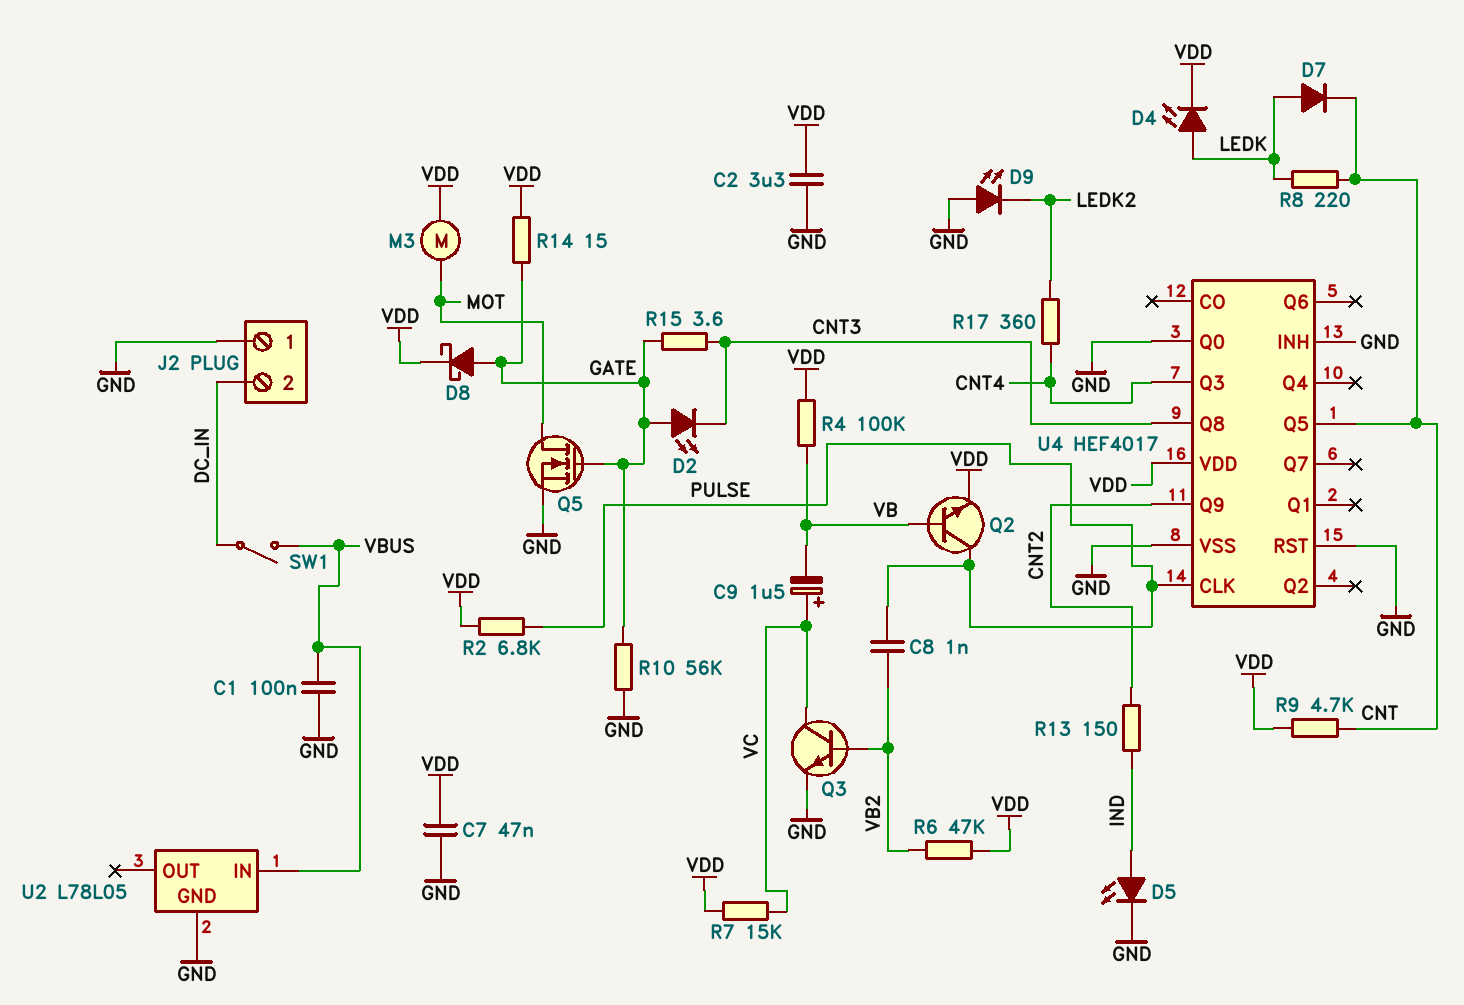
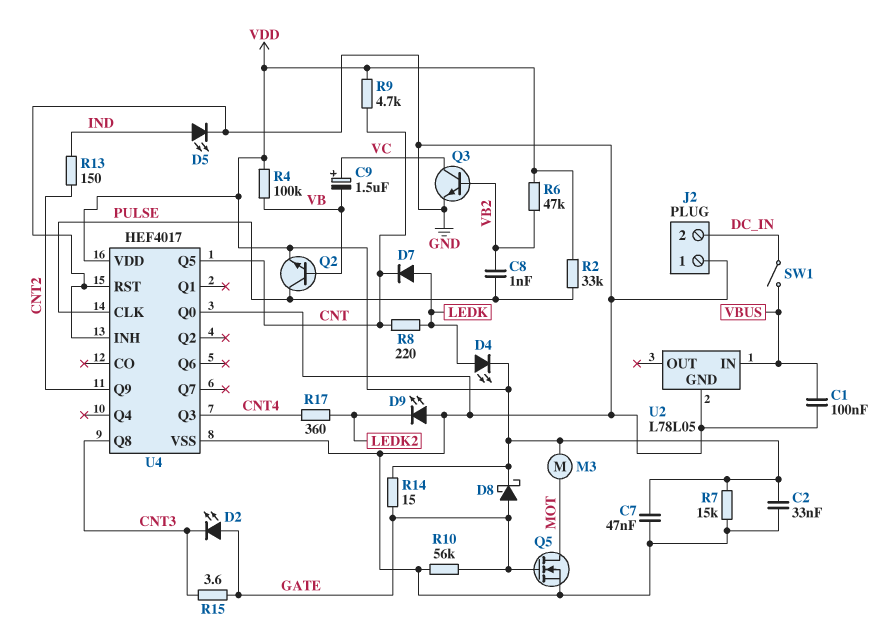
C2: 3.3uF (GND, VDD) -> 33nF (GND, VDD)
R2: 6.8k (PULSE, VDD) -> 33k (PULSE, VDD)
R7: 15k (VC, VDD) -> 15k (GND, VDD)

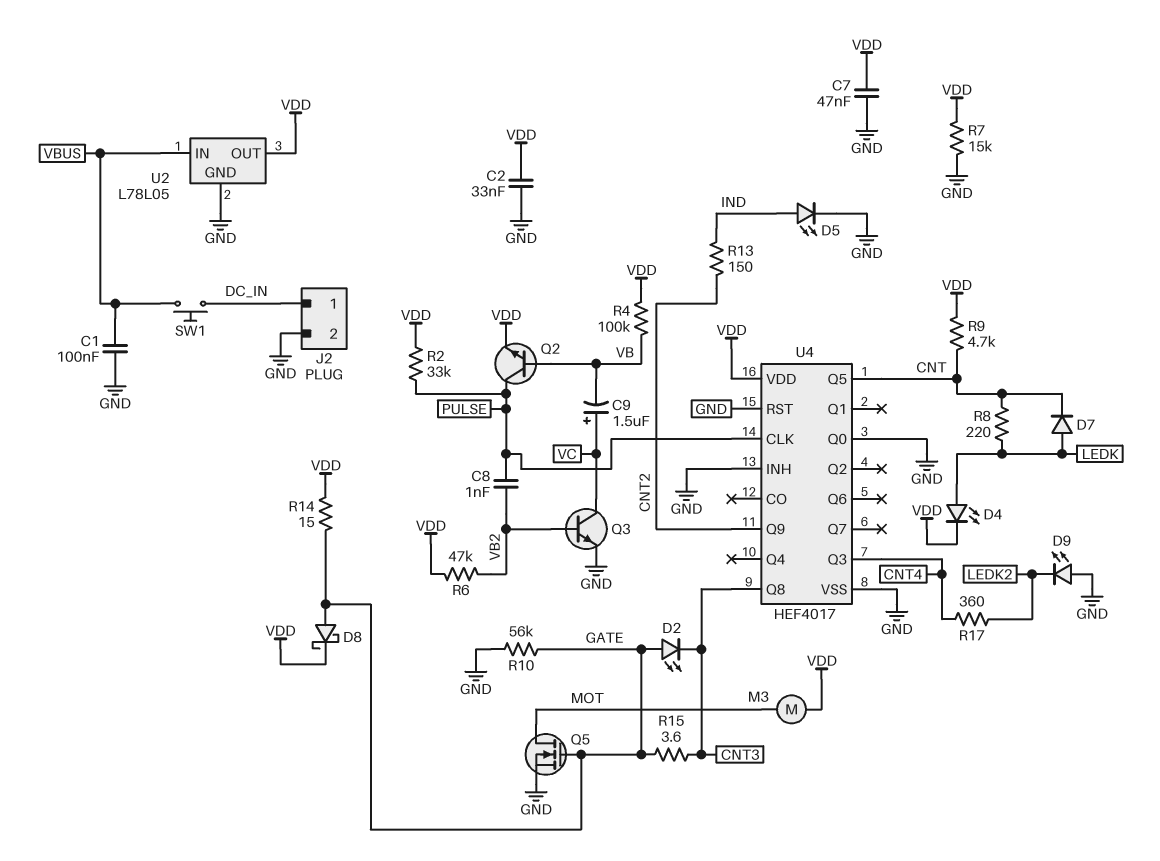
J2 pin 1: GND -> DC_IN
J2 pin 2: DC_IN -> GND
SW1: switch (DC_IN, VBUS) -> button (DC_IN, VBUS)
U2 pin OUT: none -> VDD

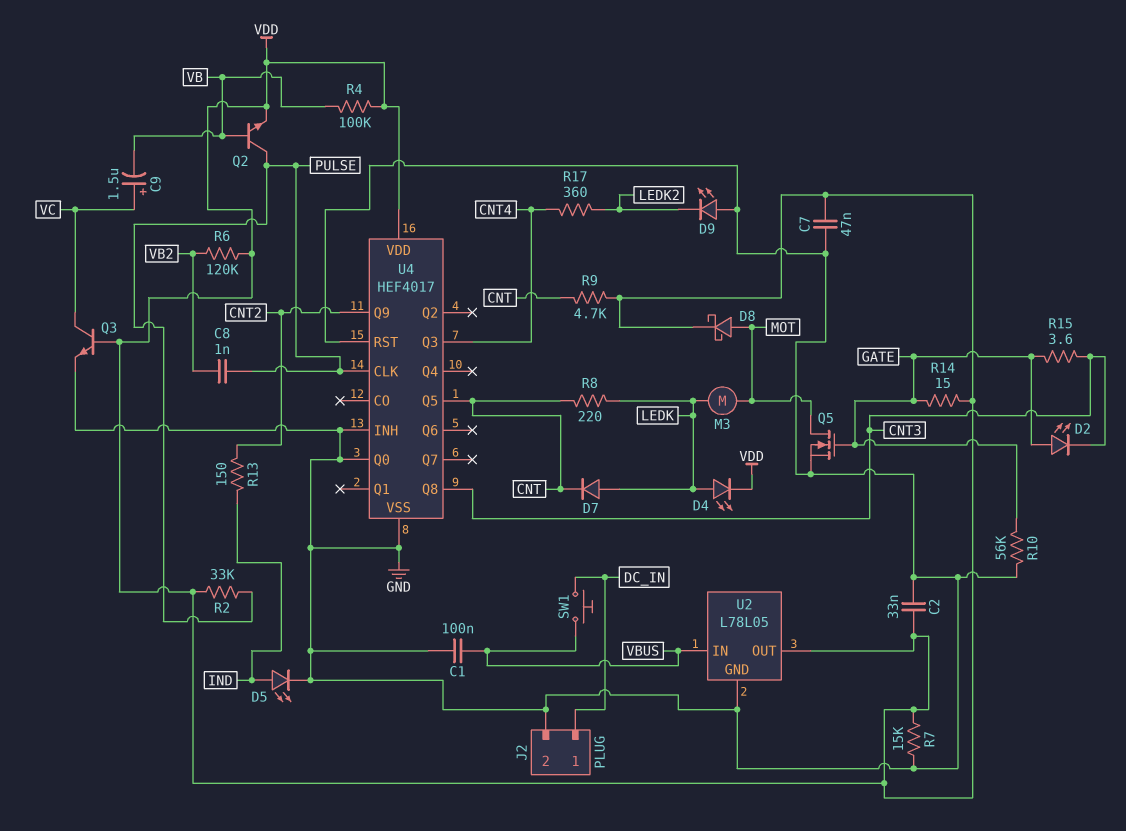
D8: schottky (A GATE, K VDD) -> schottky (A MOT, K VDD)
M3: motor (MOT, VDD) -> motor (LEDK, MOT)
Q3: NPN (B VB2, C VC, E GND) -> NPN (B VDD, C VC, E GND)
R6: 47k (VB2, VDD) -> 120k (VB2, VDD)

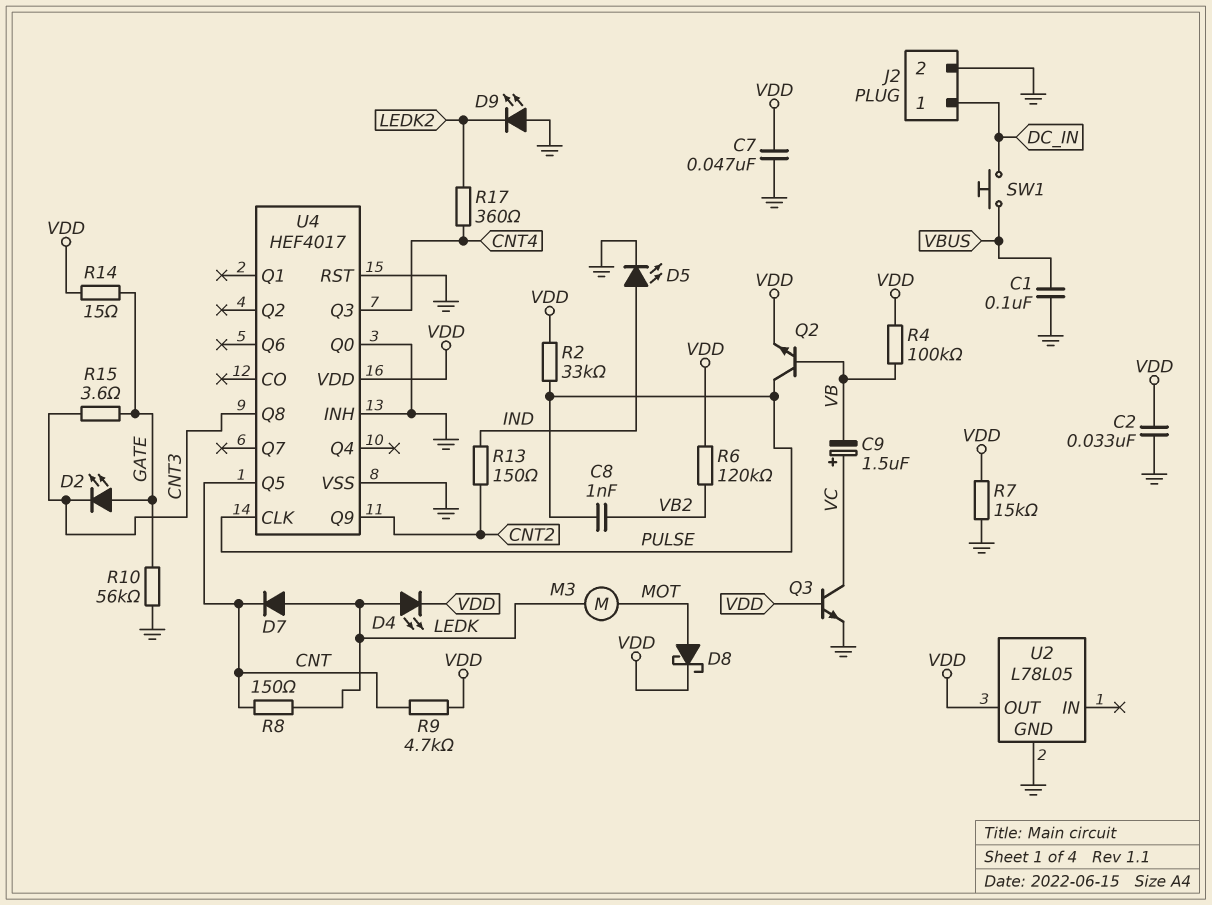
Q5: NMOS (G GATE, D MOT, S GND) -> none
R8: 220 (CNT, LEDK) -> 150 (CNT, LEDK)
U2 pin IN: VBUS -> none

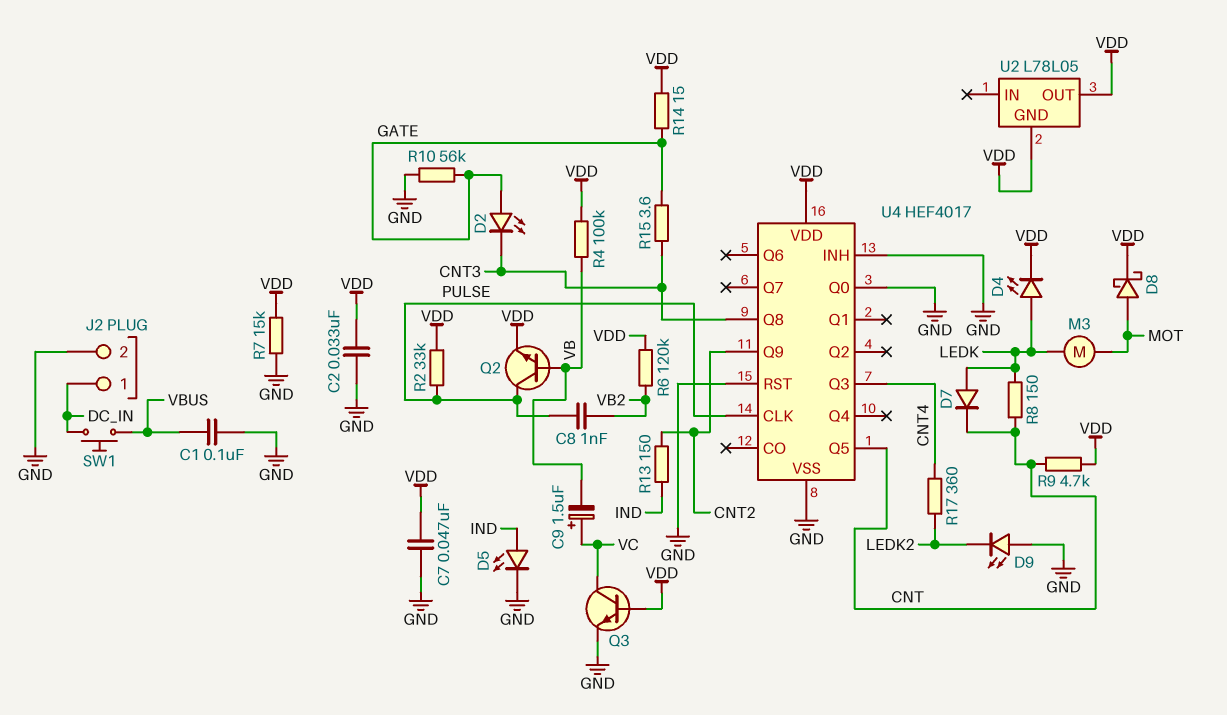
U2 pin GND: GND -> VDD

